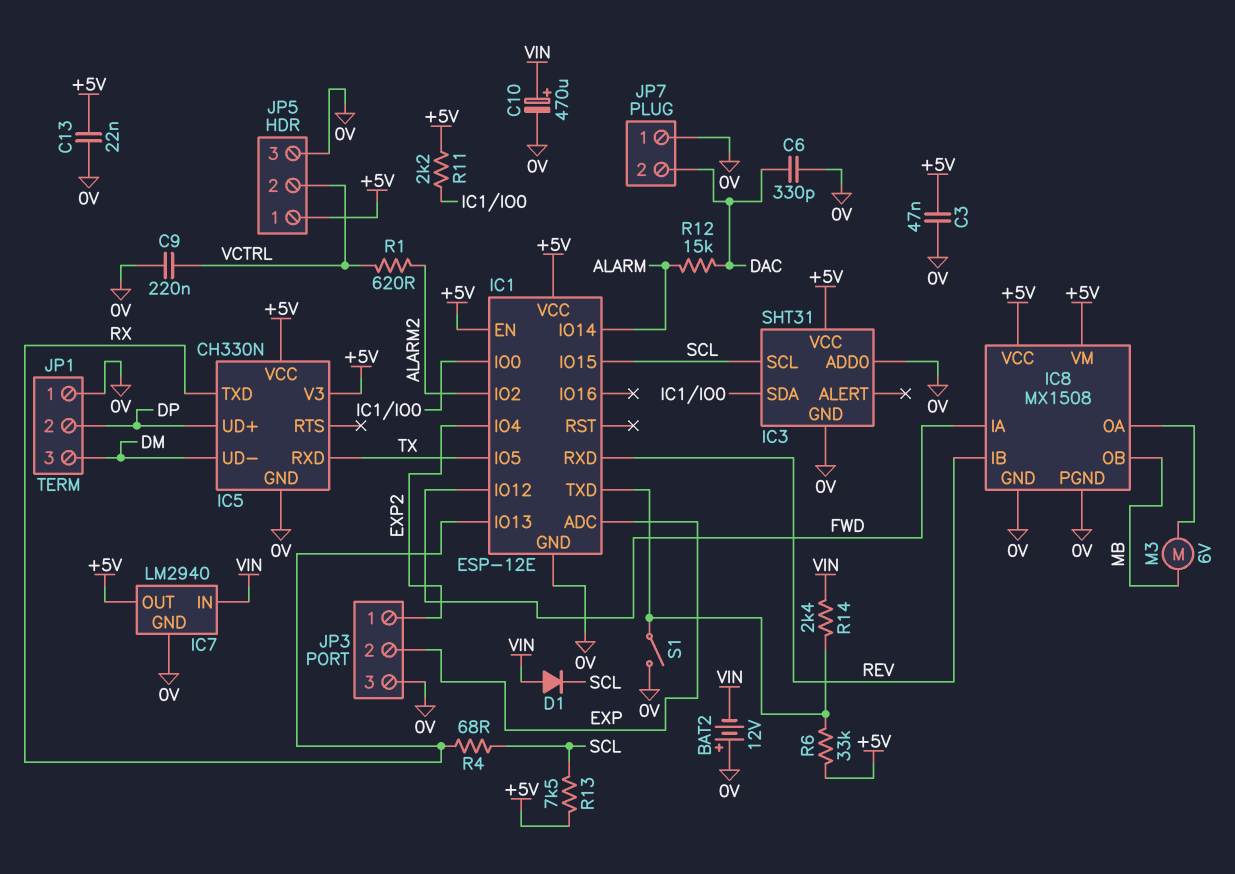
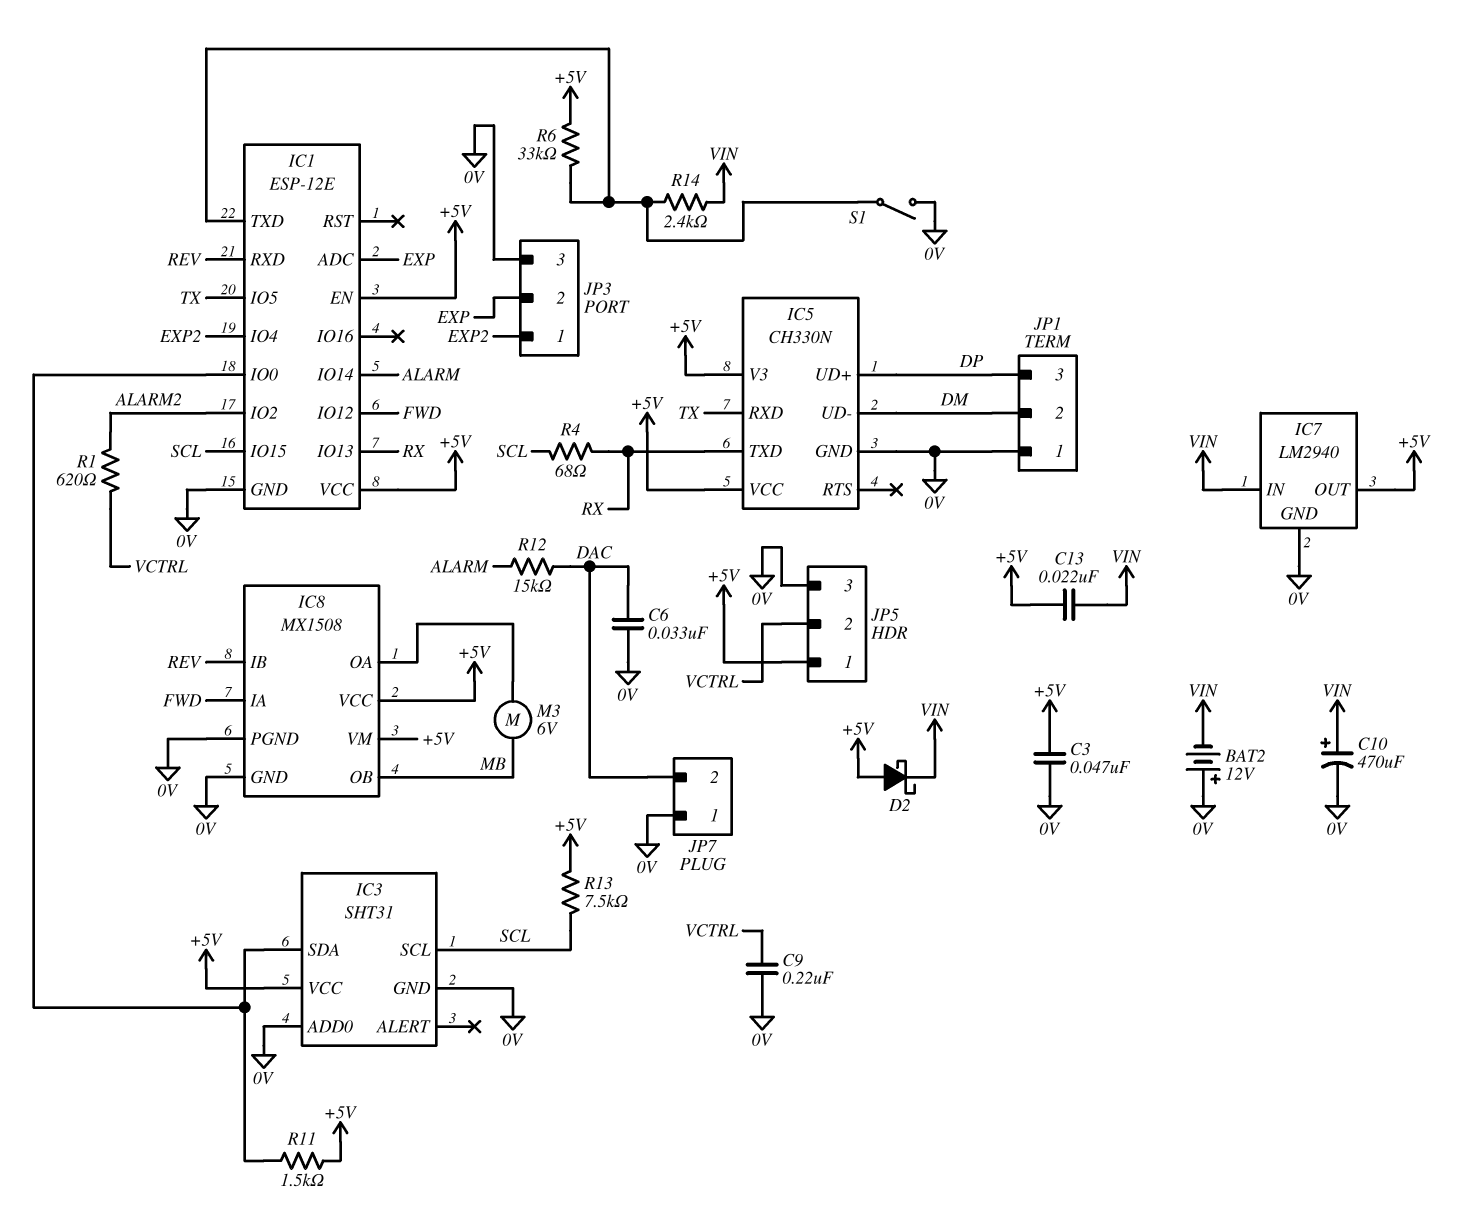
C6: 330pF (0V, DAC) -> 33nF (0V, DAC)
C13: 22nF (+5V, 0V) -> 22nF (+5V, VIN)
D1: diode (A VIN, K SCL) -> none
D2: none -> schottky (A +5V, K VIN)
JP1 pin 2: DP -> DM
JP1 pin 3: DM -> DP
R11: 2.2k (+5V, IC1/IO0) -> 1.5k (+5V, IC1/IO0)

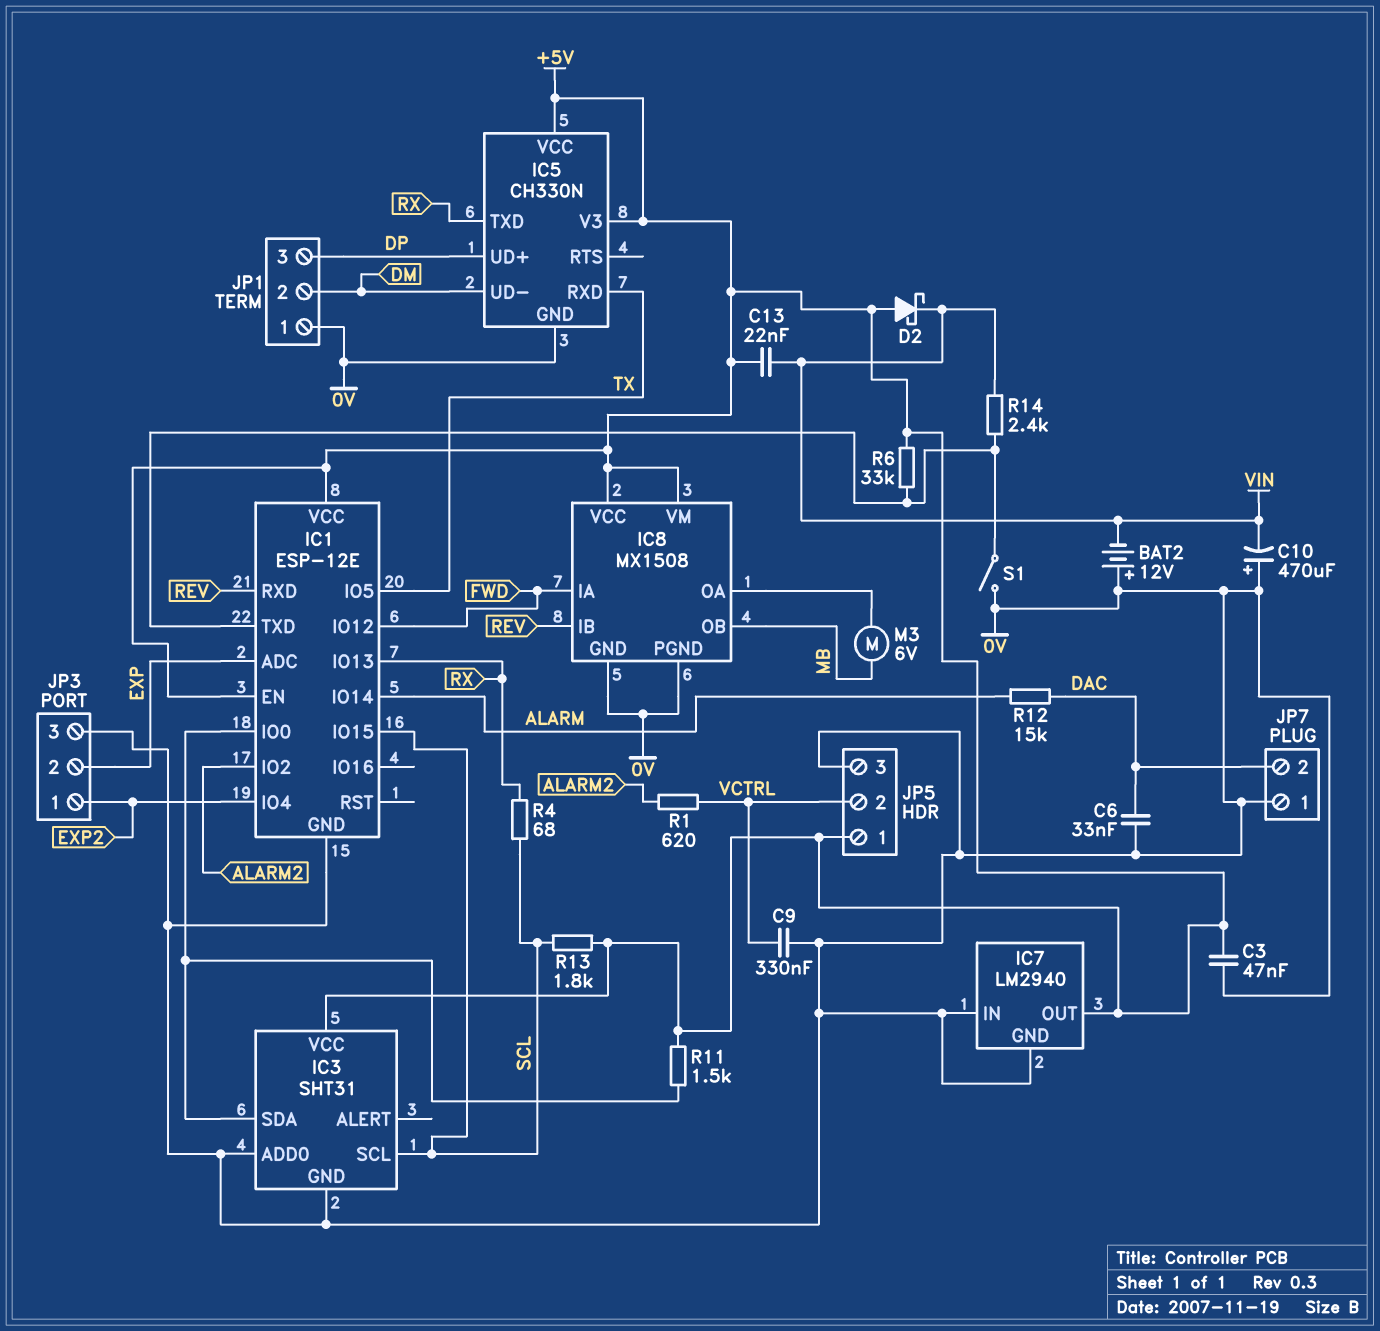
C9: 220nF (0V, VCTRL) -> 330nF (0V, VCTRL)
C10: 470uF (plus VIN, minus 0V) -> 470uF (plus 0V, minus VIN)
IC7 pin IN: VIN -> 0V
R13: 7.5k (+5V, SCL) -> 1.8k (+5V, SCL)

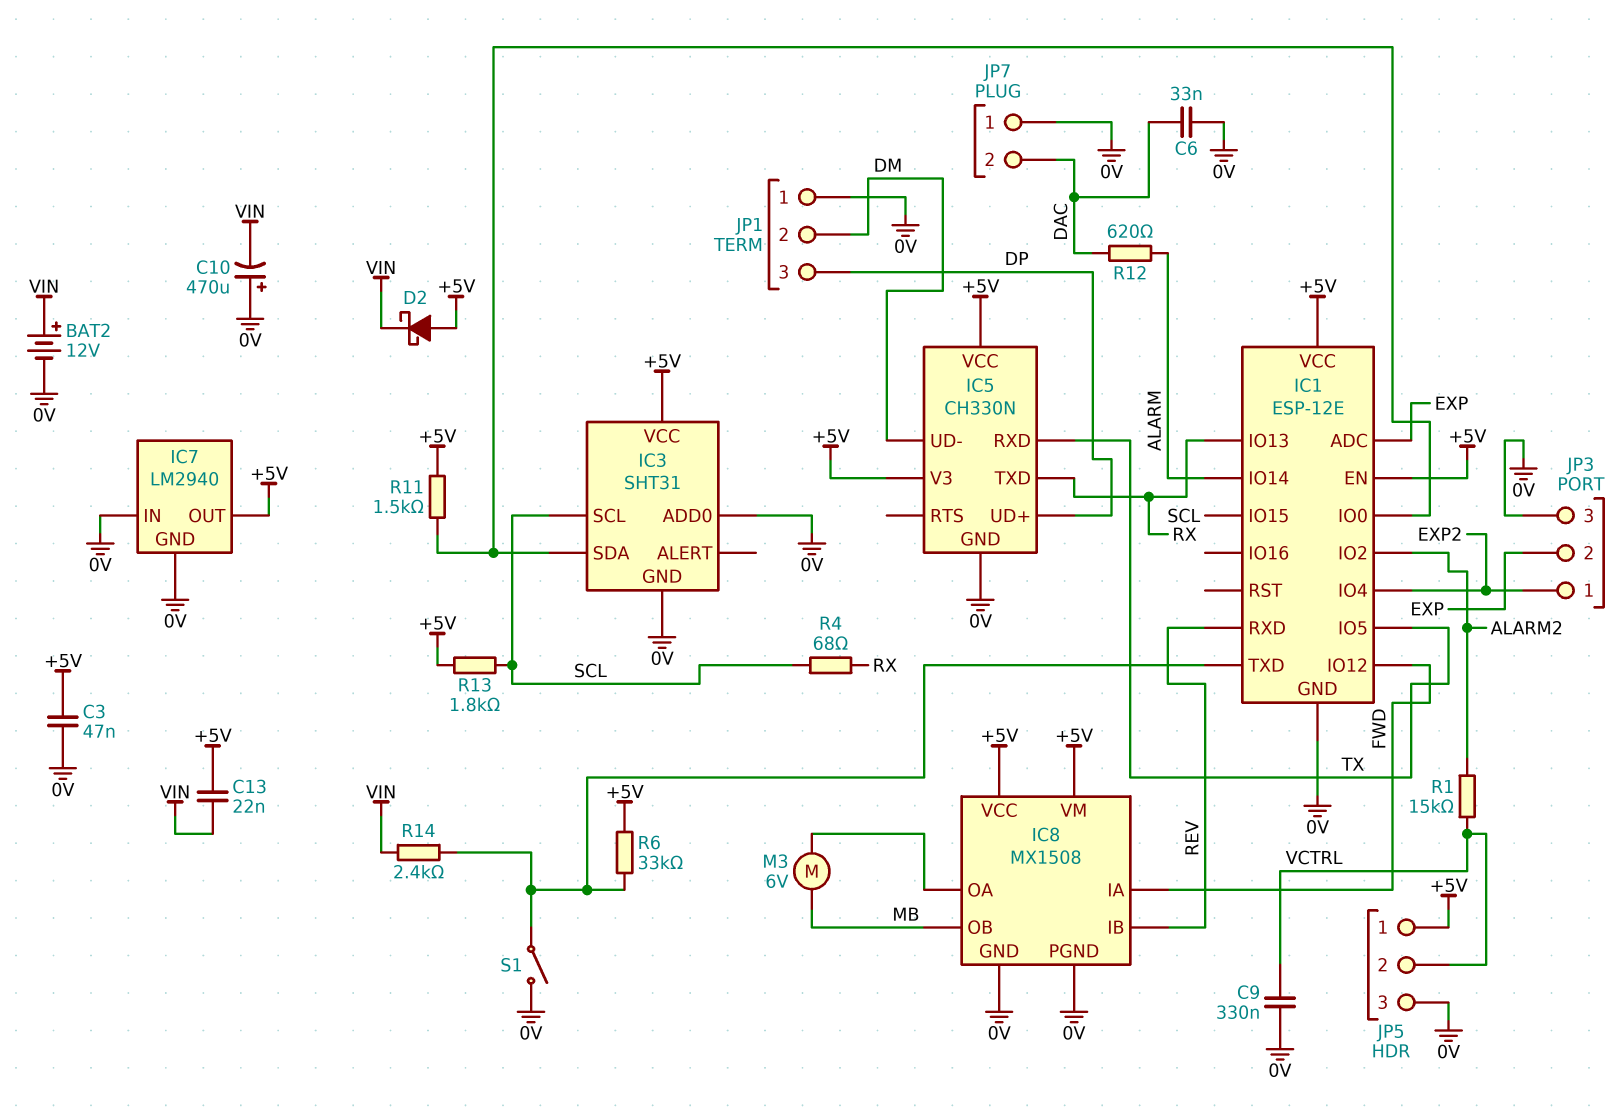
BAT2: 12V (plus 0V, minus VIN) -> 12V (plus VIN, minus 0V)
R1: 620 (ALARM2, VCTRL) -> 15k (ALARM2, VCTRL)
R12: 15k (ALARM, DAC) -> 620 (ALARM, DAC)

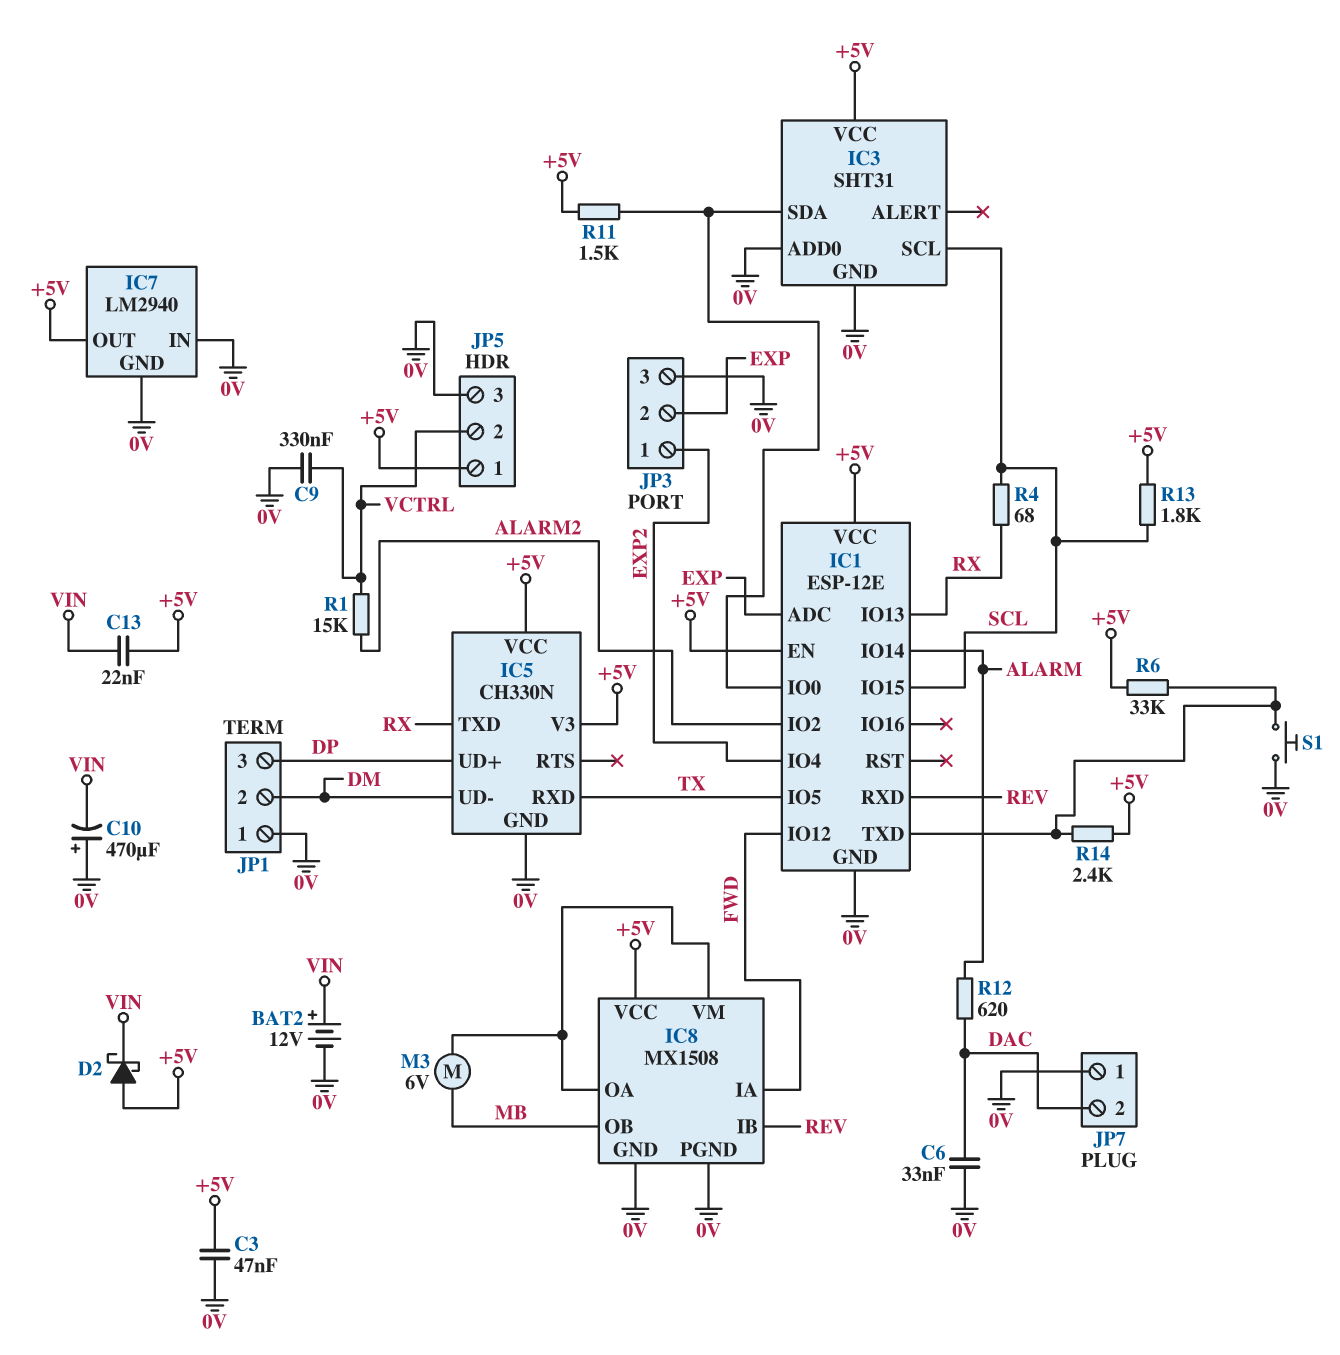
IC8 pin VM: +5V -> IC8/OA
R14: 2.4k (IC1/TXD, VIN) -> 2.4k (+5V, IC1/TXD)
S1: switch (0V, IC1/TXD) -> button (0V, IC1/TXD)

